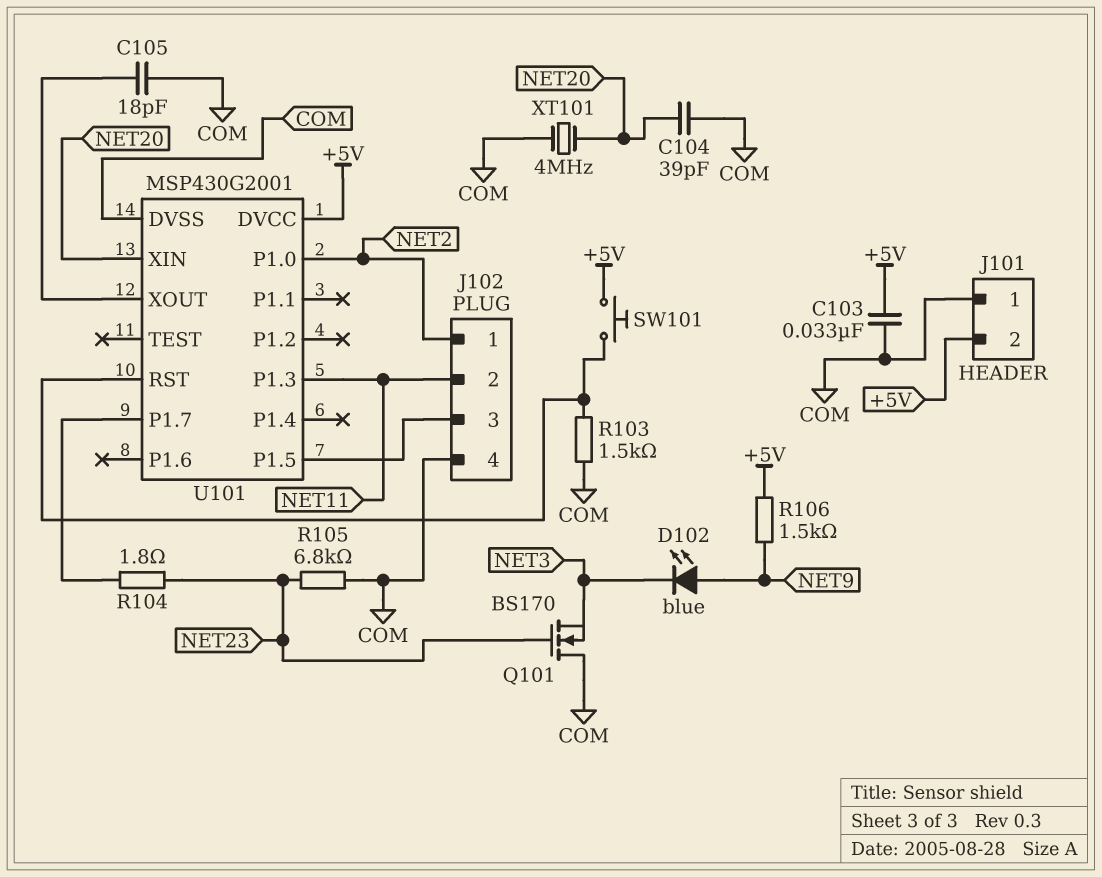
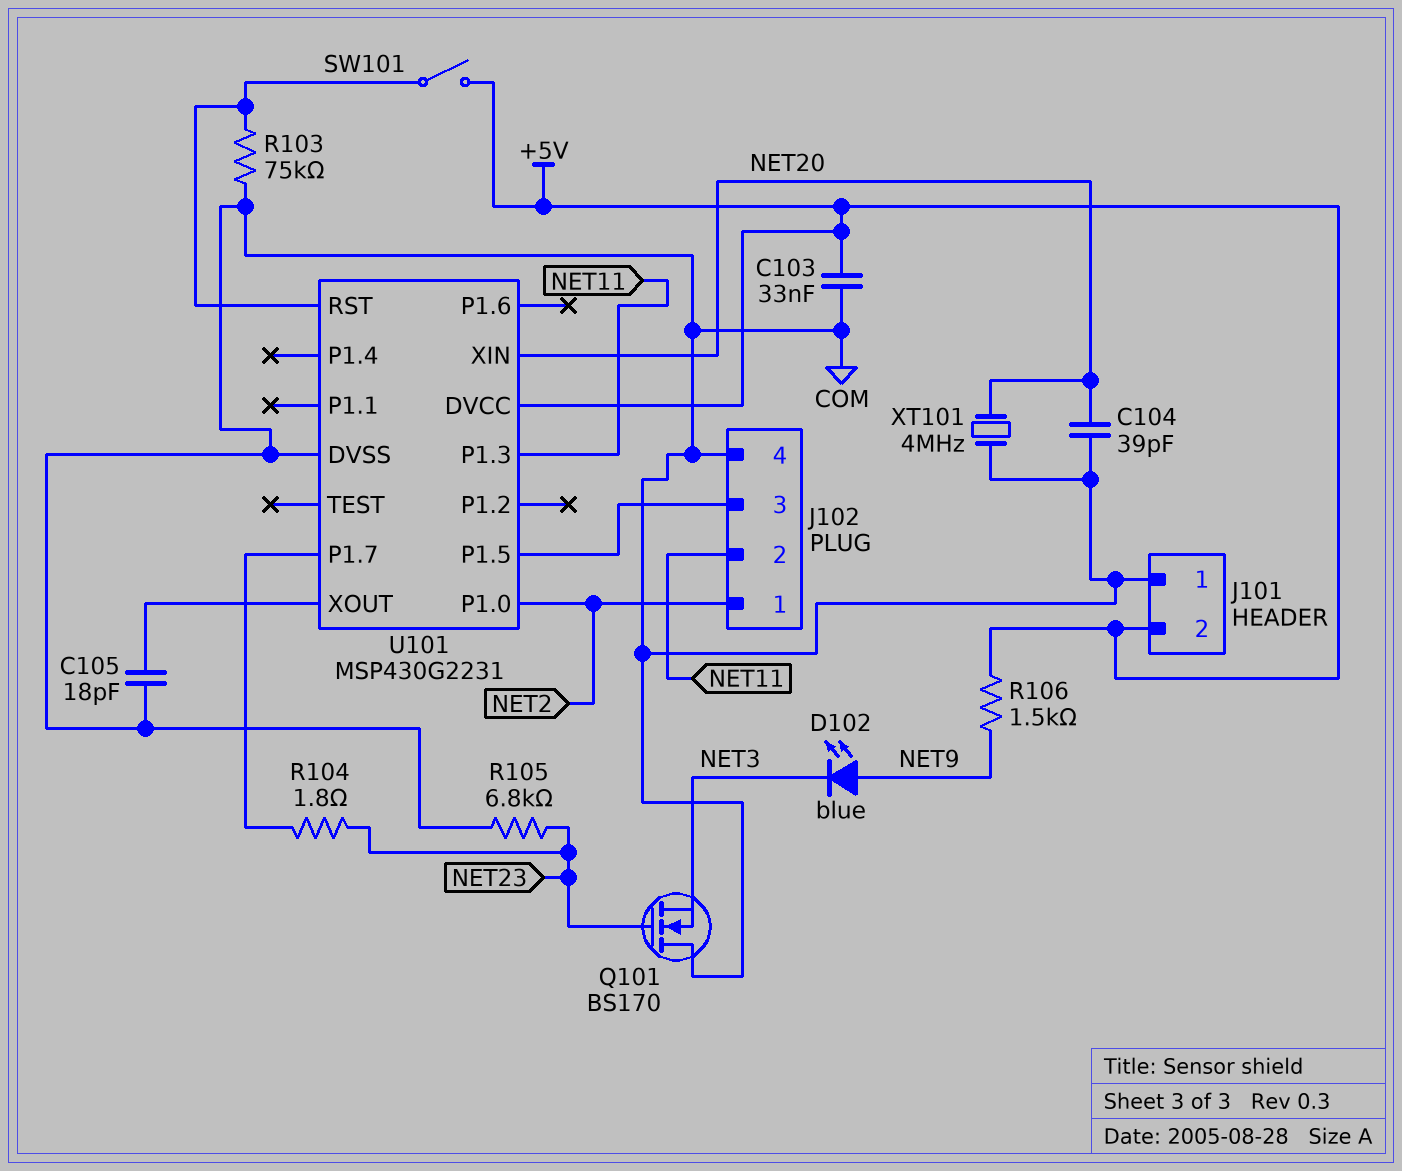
R103: 1.5k (COM, U101/RST) -> 75k (COM, U101/RST)
SW101: button (+5V, U101/RST) -> switch (+5V, U101/RST)
U101: MSP430G2001 -> MSP430G2231

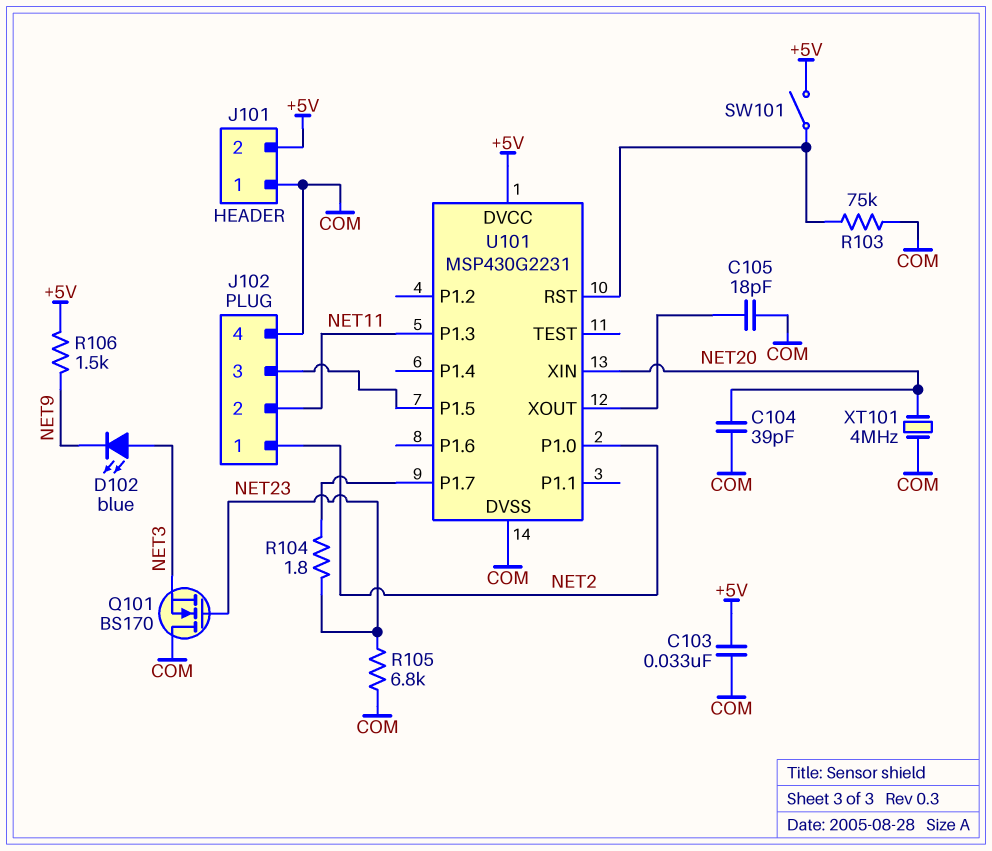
D102: LED blue (A NET9, K NET3) -> LED blue (A NET3, K NET9)

